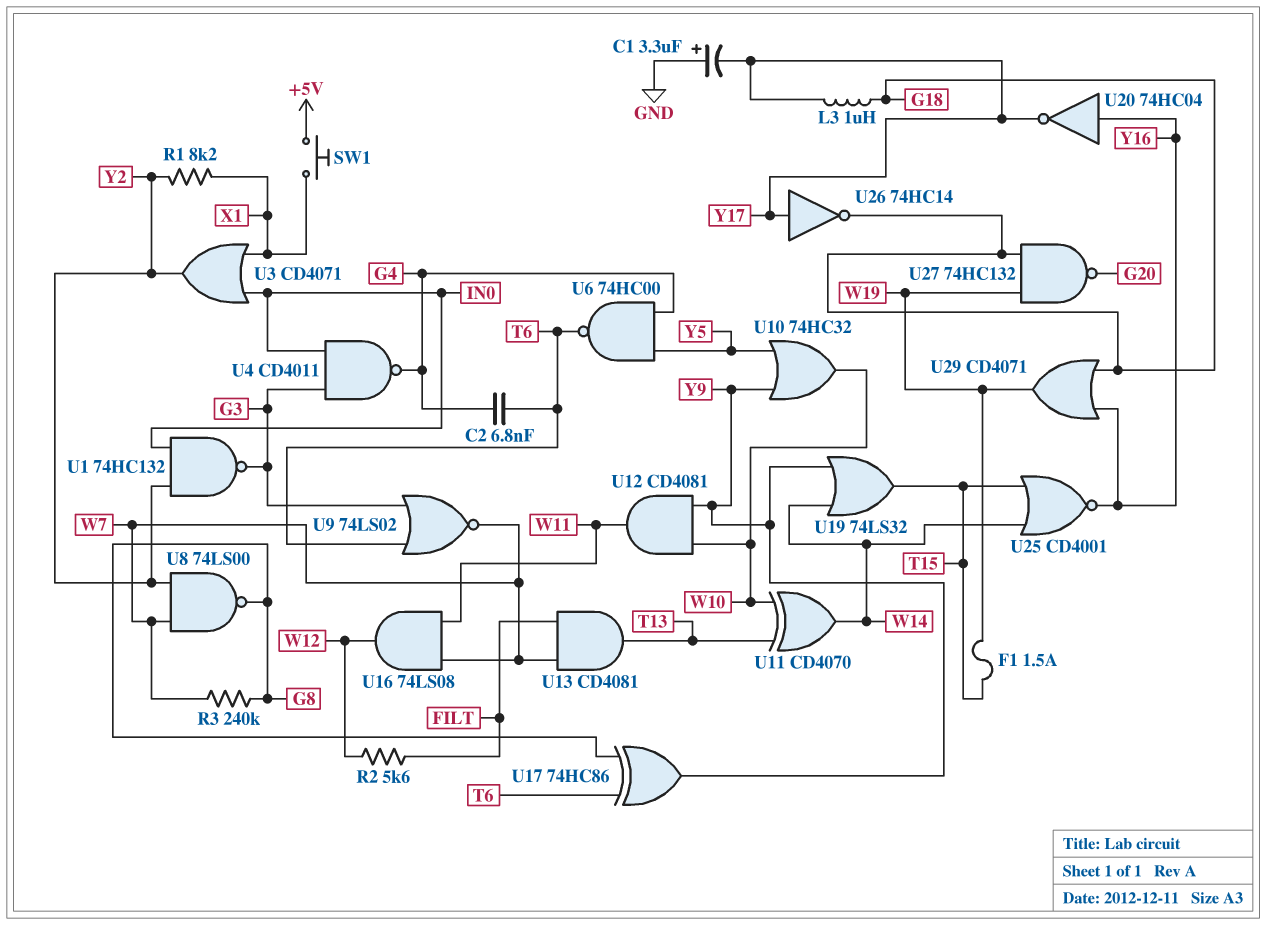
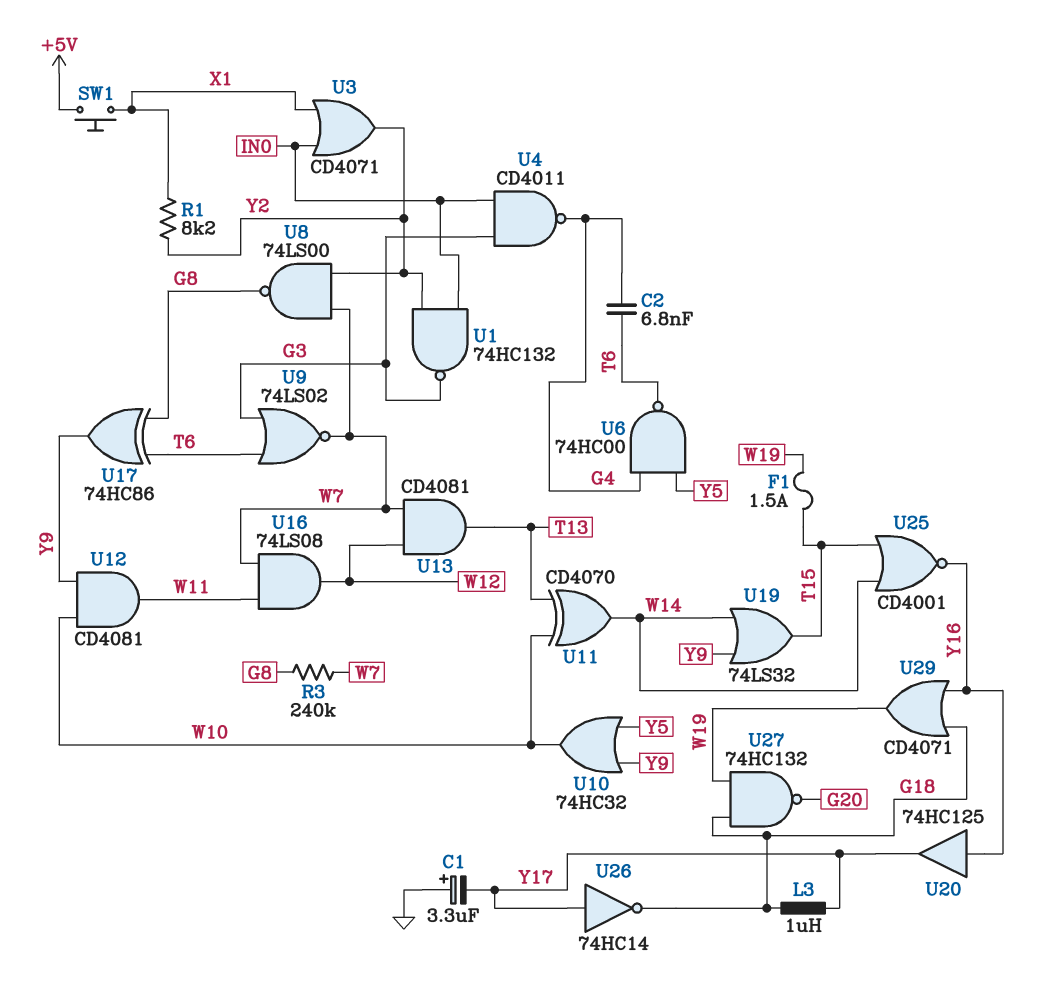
R2: 5.6k (FILT, W12) -> none
U13: AND CD4081 (in FILT, in W7, out T13) -> AND CD4081 (in W7, in W12, out T13)
U20: NOT 74HC04 (in Y16, out Y17) -> buffer 74HC125 (in Y16, out Y17)

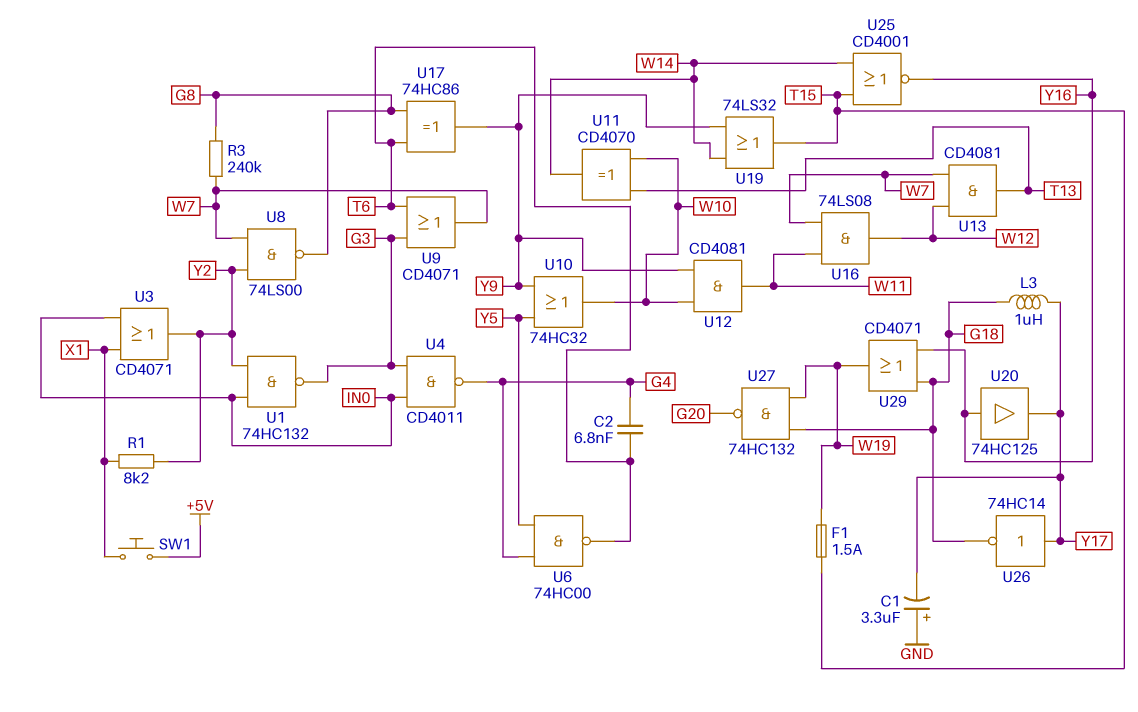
U9: NOR 74LS02 (in G3, in T6, out W7) -> OR CD4071 (in G3, in T6, out W7)

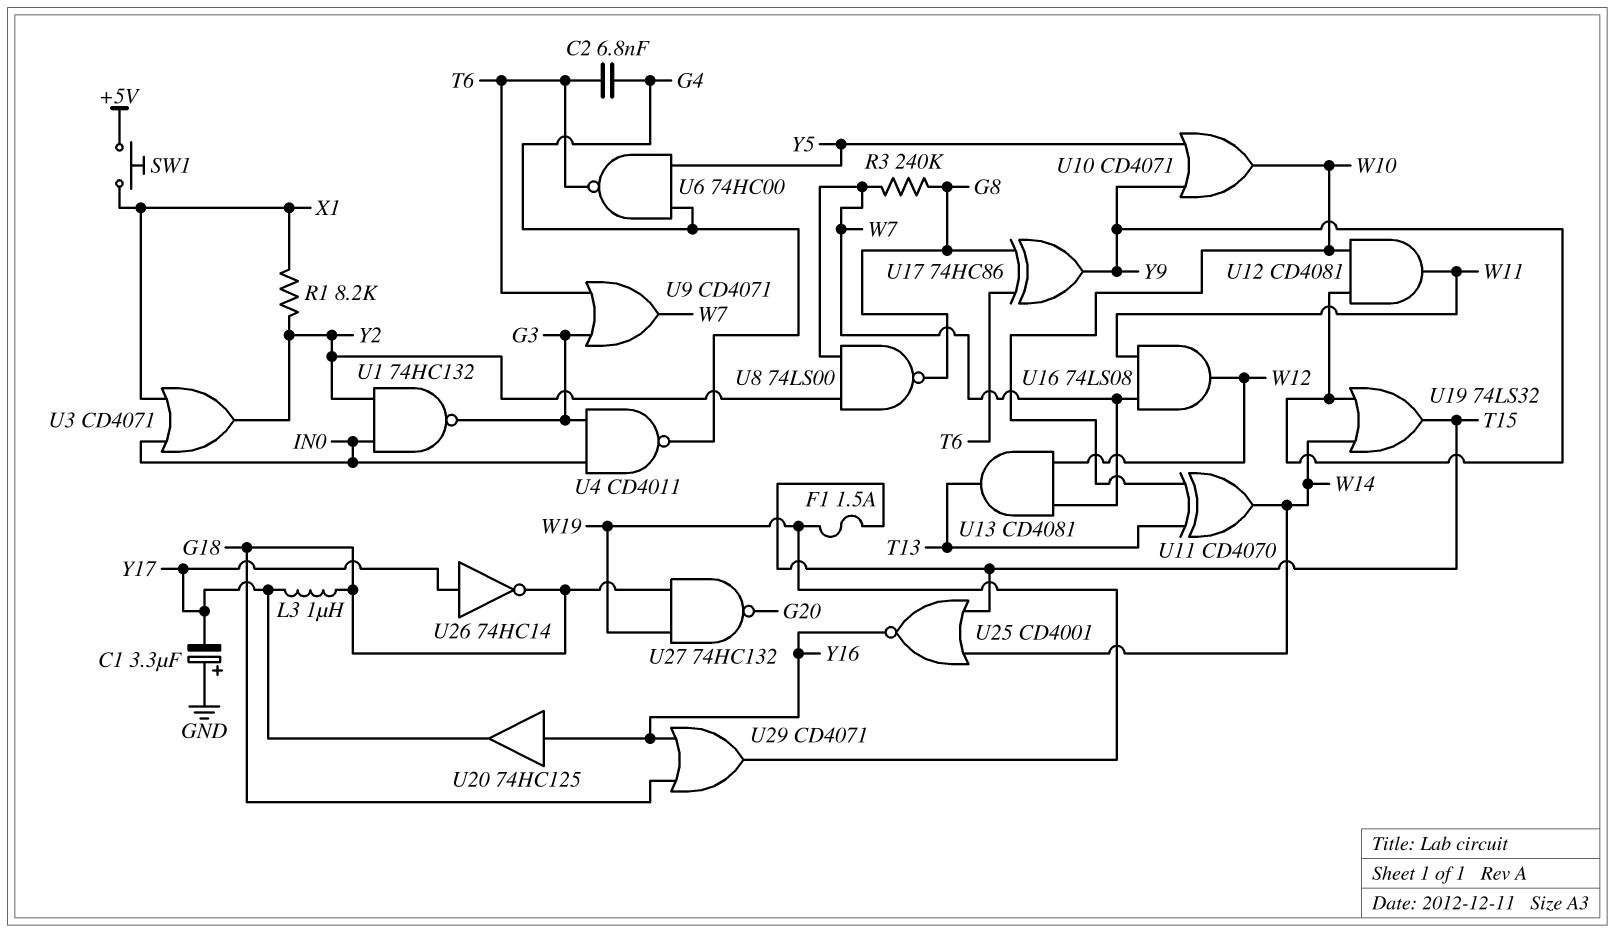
U10: OR 74HC32 (in Y5, in Y9, out W10) -> OR CD4071 (in Y5, in Y9, out W10)

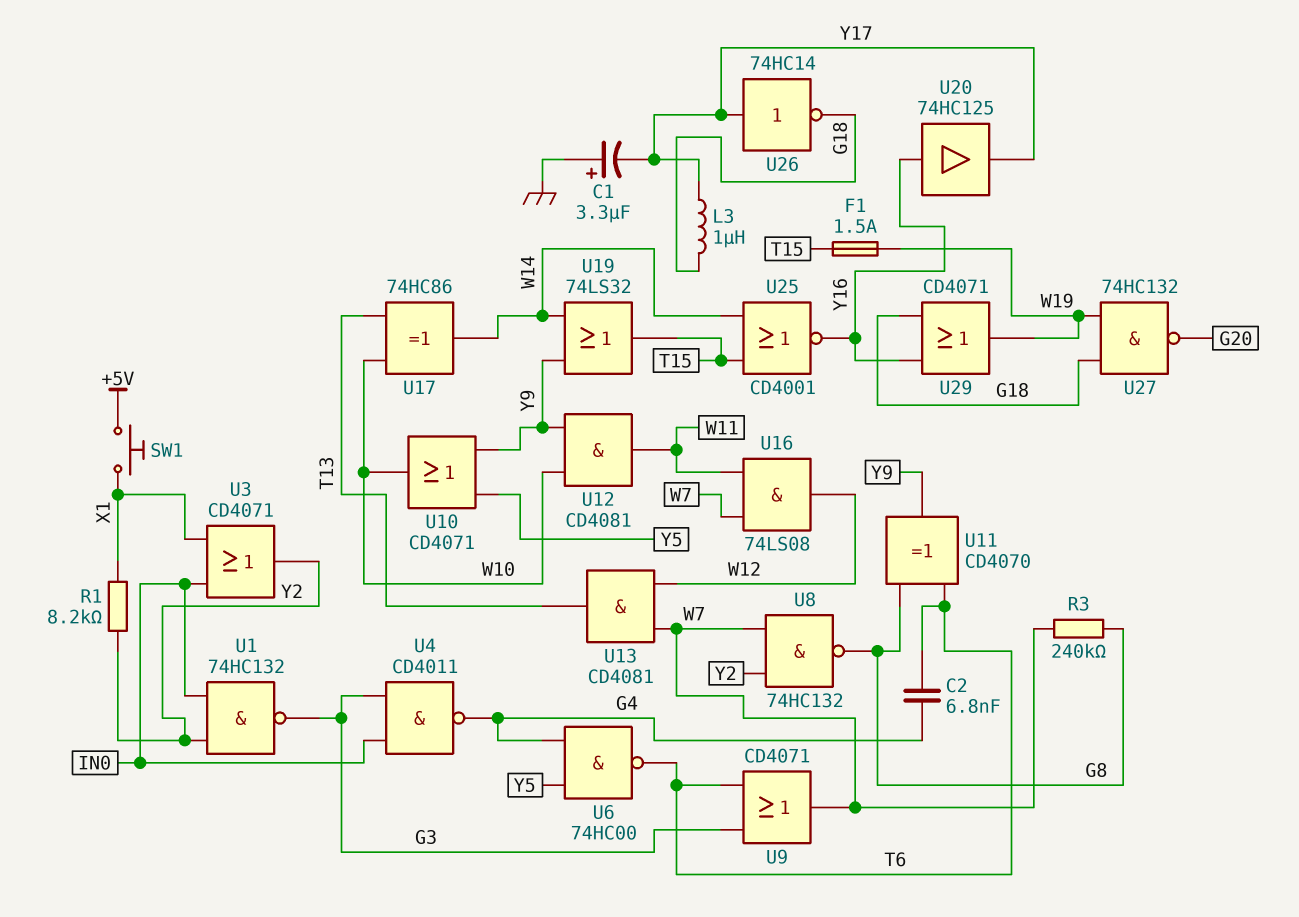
U8: NAND 74LS00 (in W7, in Y2, out G8) -> NAND 74HC132 (in W7, in Y2, out G8)
U11: XOR CD4070 (in T13, in W10, out W14) -> XOR CD4070 (in G8, in T6, out Y9)
U17: XOR 74HC86 (in G8, in T6, out Y9) -> XOR 74HC86 (in T13, in W10, out W14)

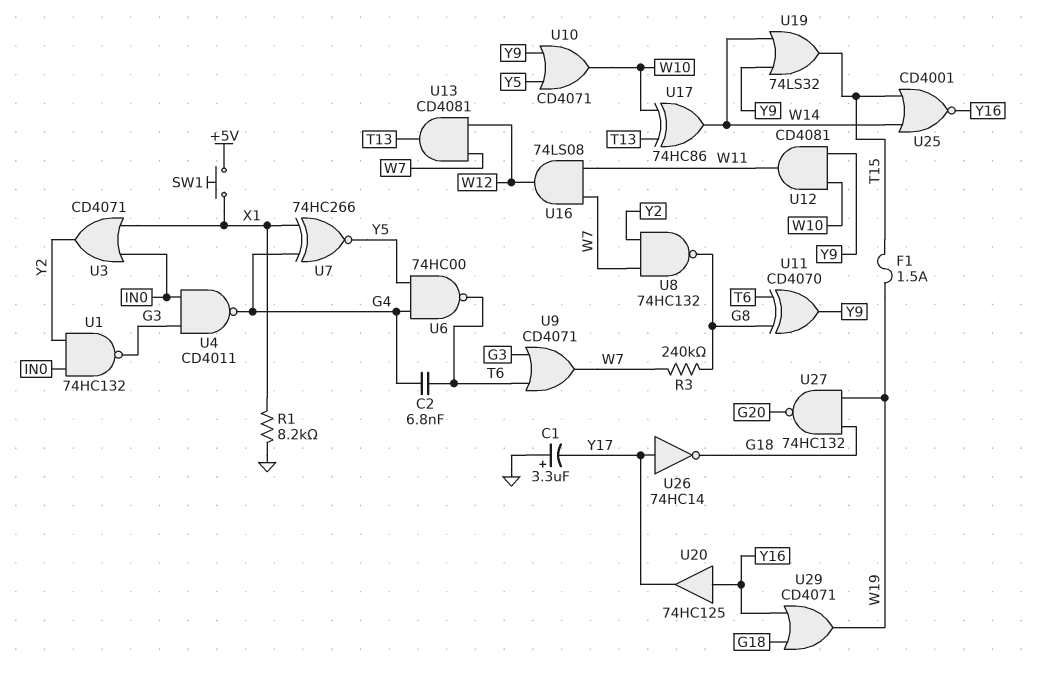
L3: 1uH (G18, Y17) -> none
R1: 8.2k (X1, Y2) -> 8.2k (GND, X1)
U7: none -> XNOR 74HC266 (in G4, in X1, out Y5)

